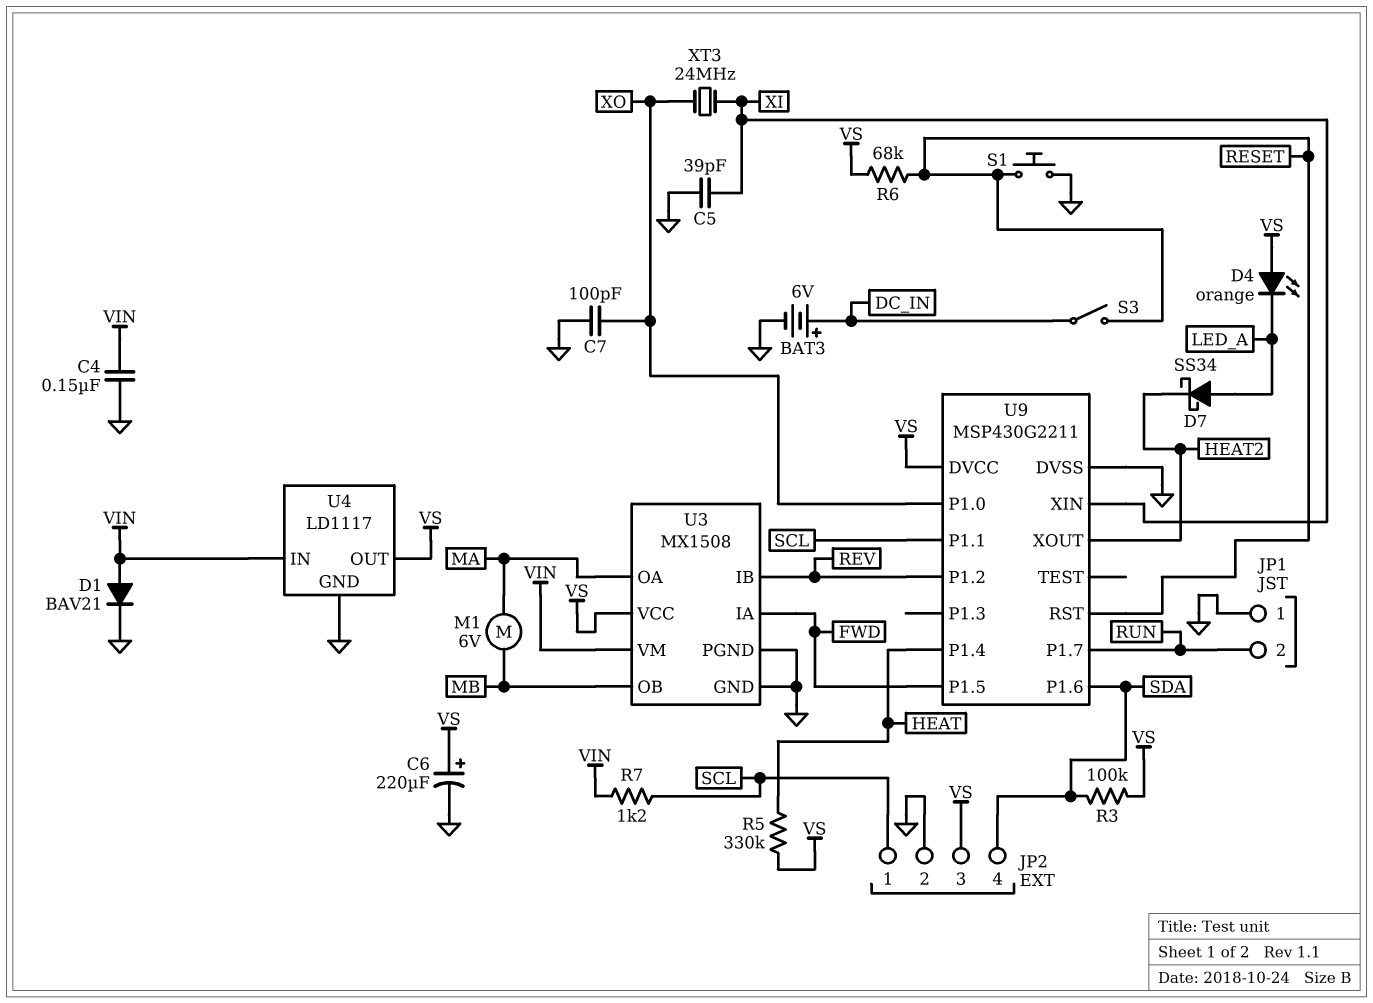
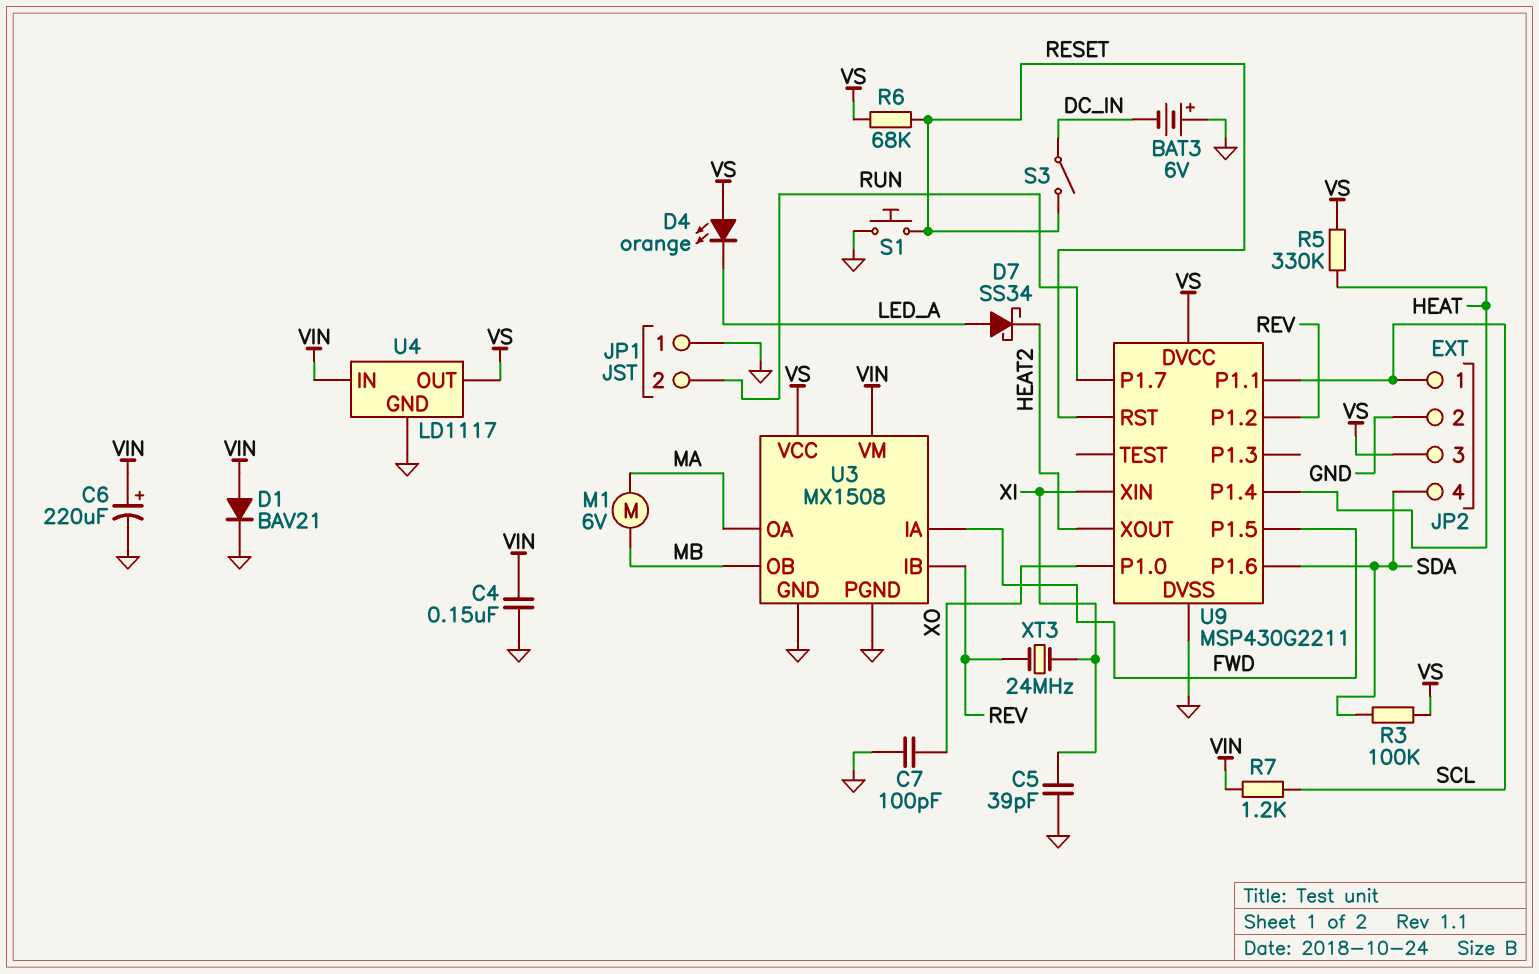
BAT3: 6V (plus DC_IN, minus GND) -> 6V (plus GND, minus DC_IN)
C6: 220uF (plus VS, minus GND) -> 220uF (plus VIN, minus GND)
XT3: 24MHz (XI, XO) -> 24MHz (REV, XI)

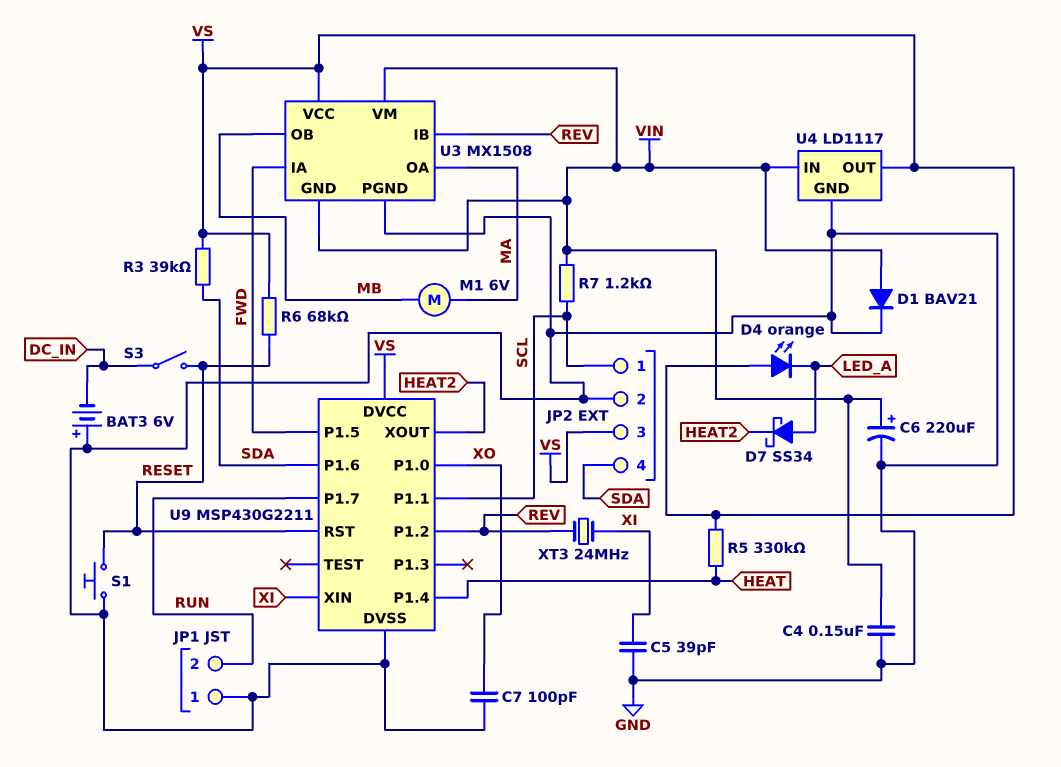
R3: 100k (SDA, VS) -> 39k (SDA, VS)
U3 pin GND: GND -> VIN

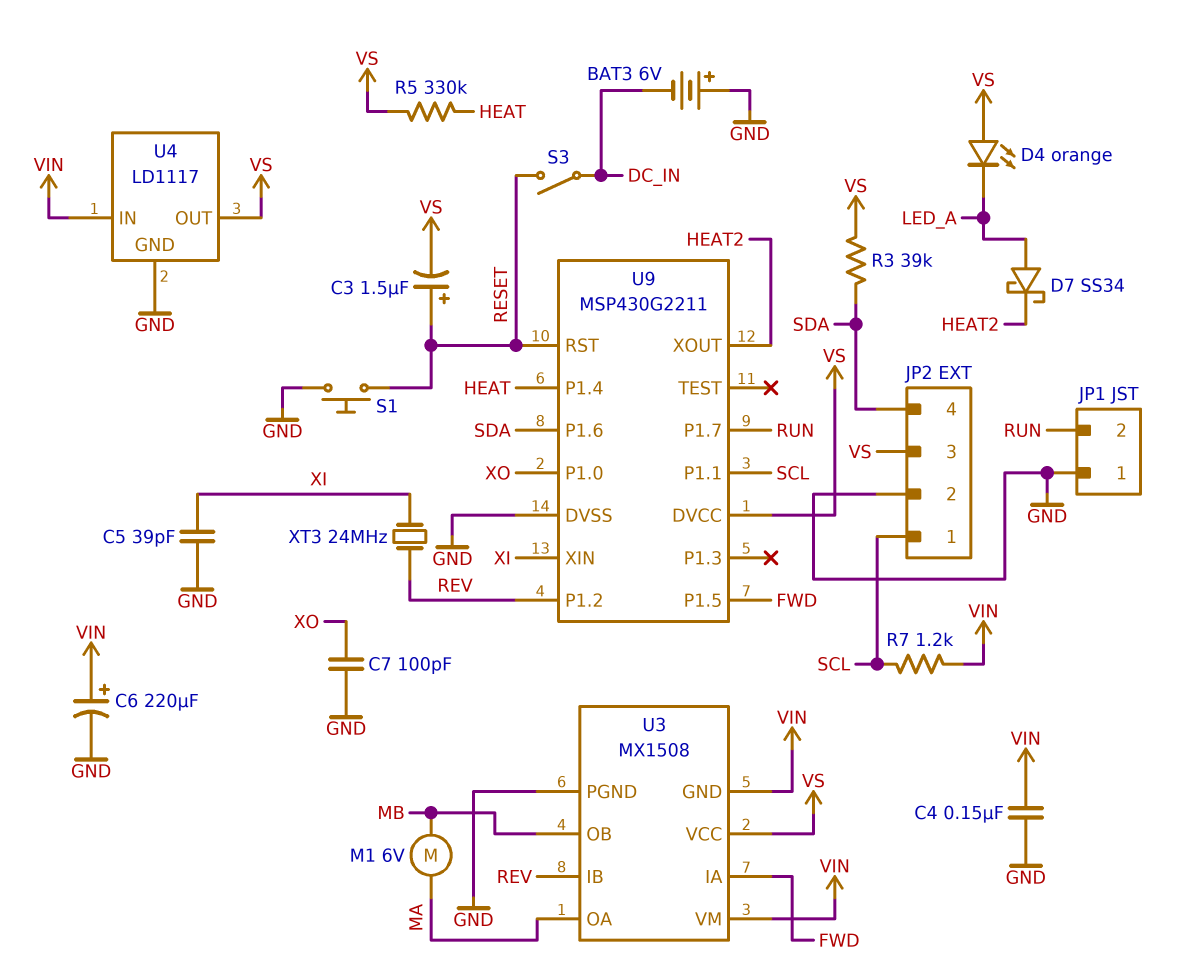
C3: none -> 1.5uF (plus RESET, minus VS)
D1: diode BAV21 (A VIN, K GND) -> none
R6: 68k (RESET, VS) -> none

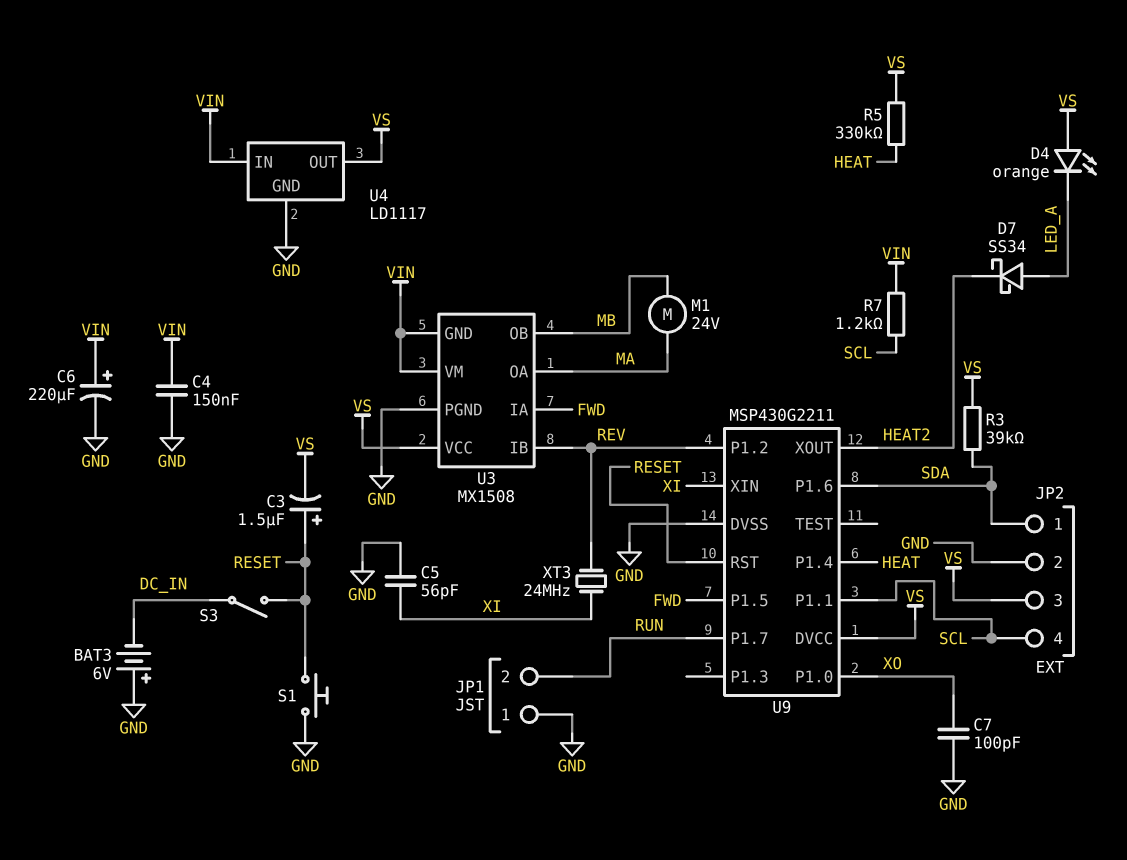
C5: 39pF (GND, XI) -> 56pF (GND, XI)
JP2 pin 1: SCL -> SDA
JP2 pin 4: SDA -> SCL
M1: motor 6V (MA, MB) -> motor 24V (MA, MB)

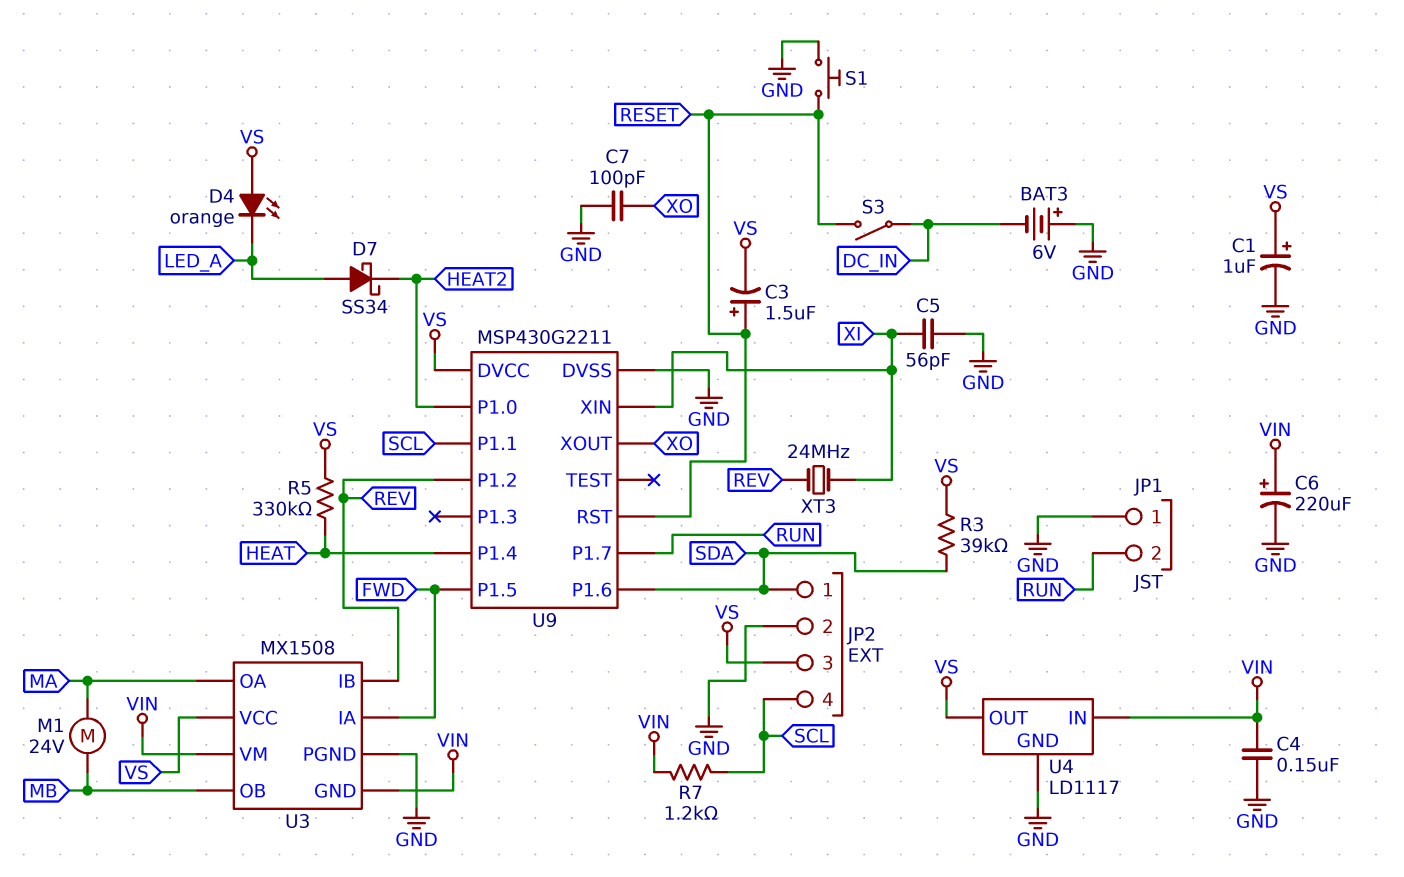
C1: none -> 1uF (plus VS, minus GND)
U9 pin P1.0: XO -> HEAT2
U9 pin XOUT: HEAT2 -> XO

